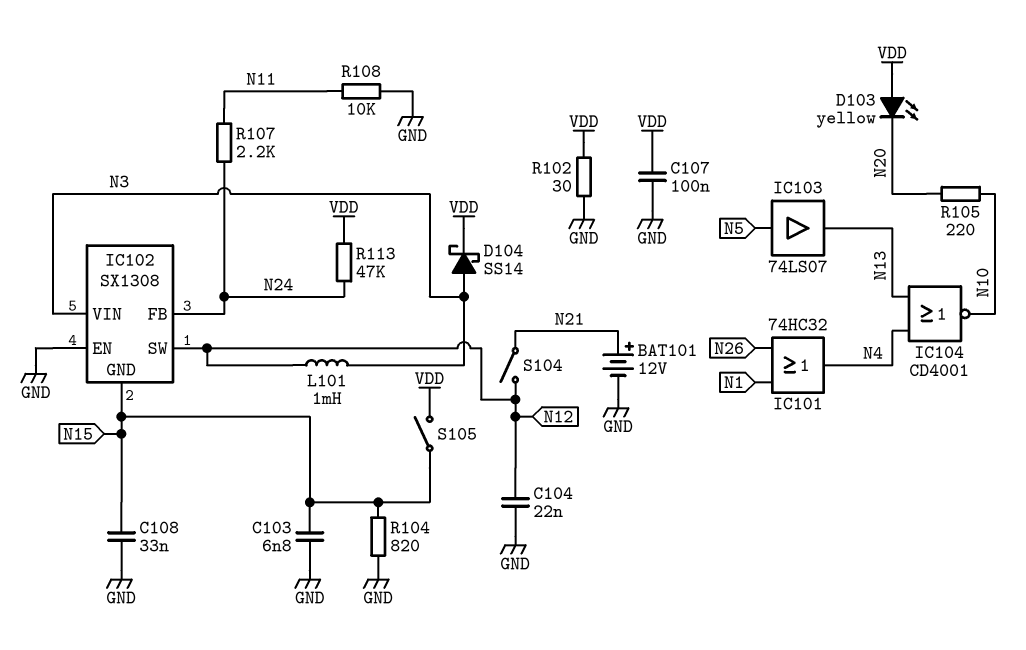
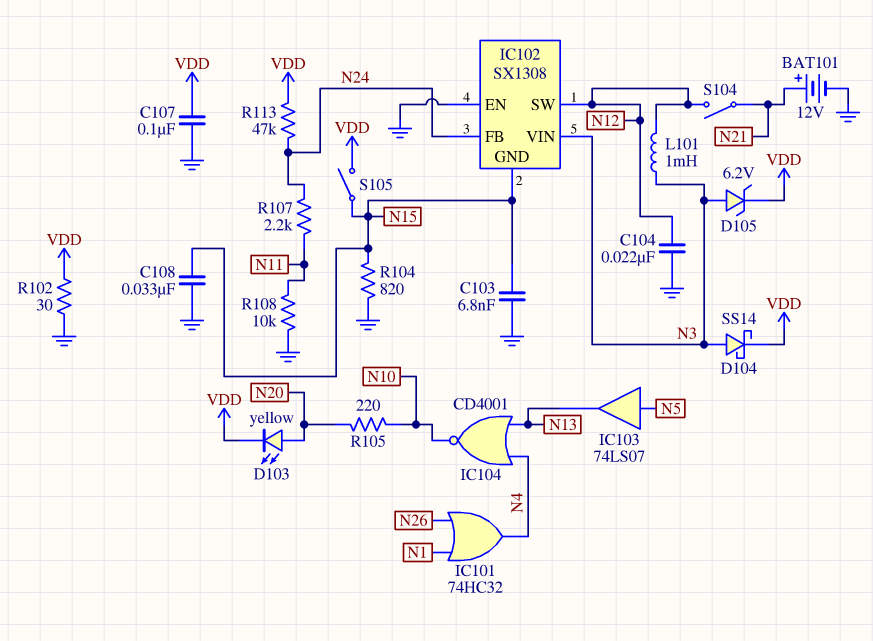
D103: LED yellow (A VDD, K N20) -> LED yellow (A N20, K VDD)
D105: none -> zener 6.2V (A N3, K VDD)

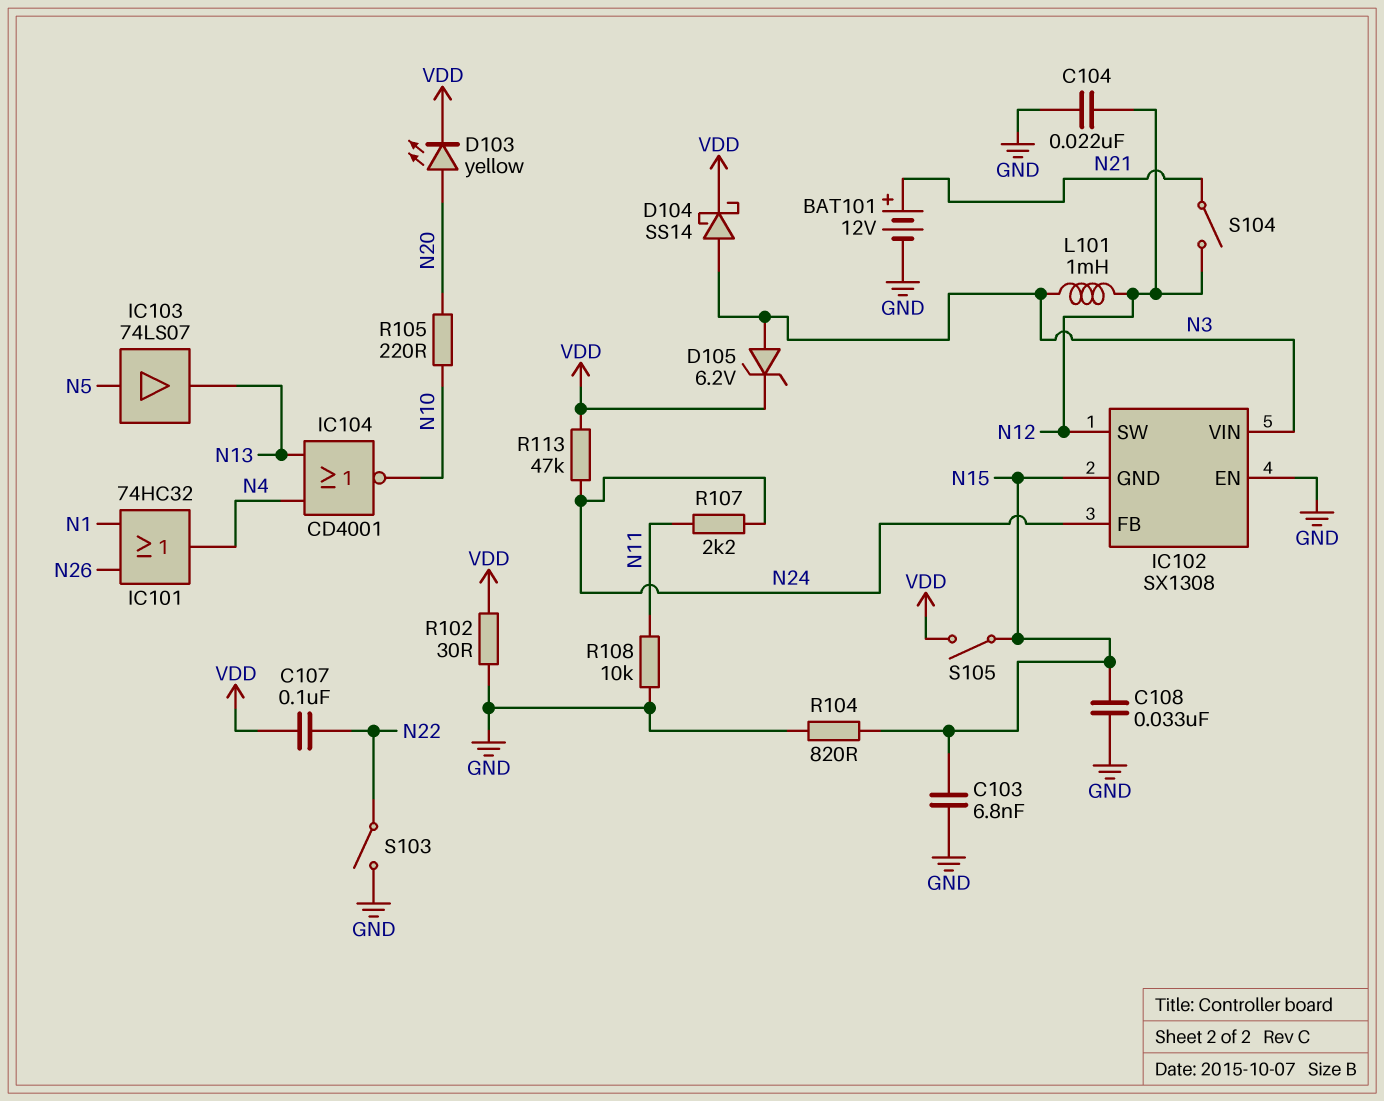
C107: 100nF (GND, VDD) -> 100nF (N22, VDD)
S103: none -> switch (GND, N22)

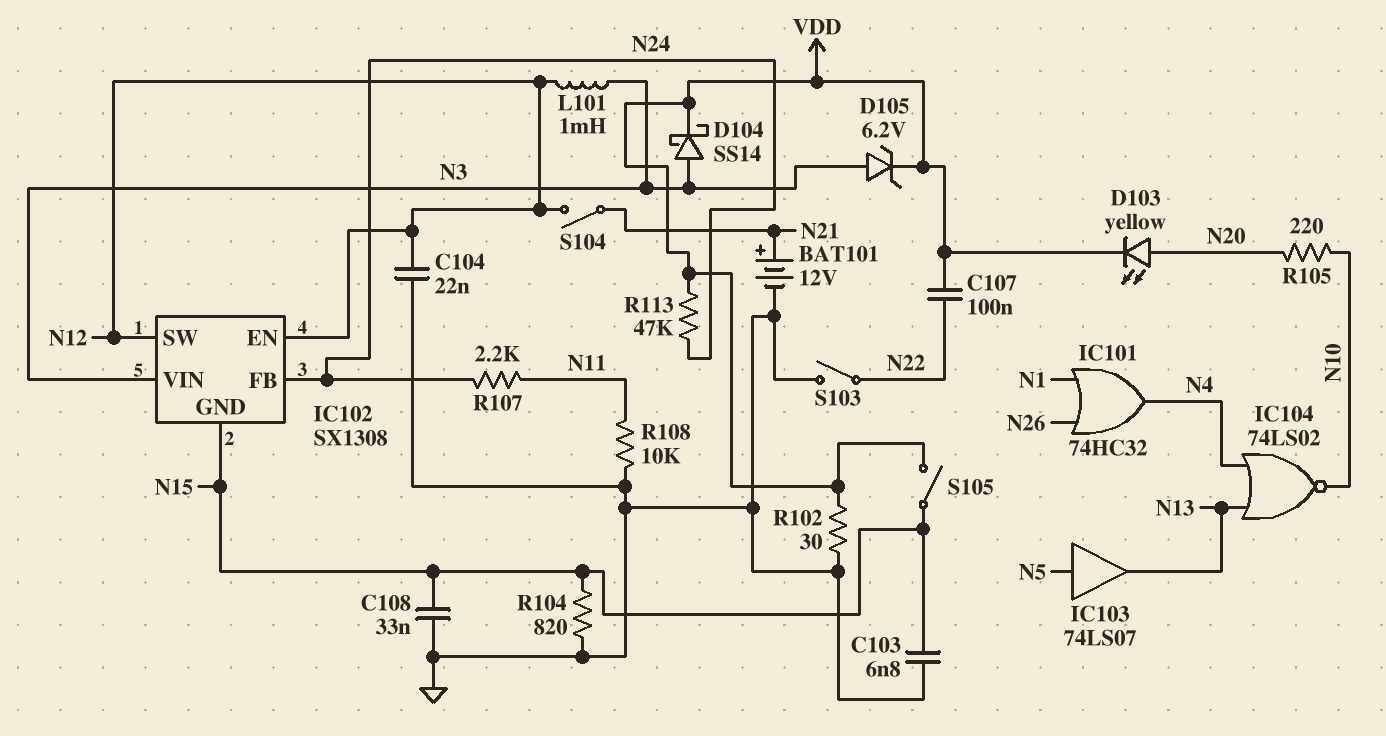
IC102 pin EN: GND -> N12
IC104: NOR CD4001 (in N4, in N13, out N10) -> NOR 74LS02 (in N4, in N13, out N10)

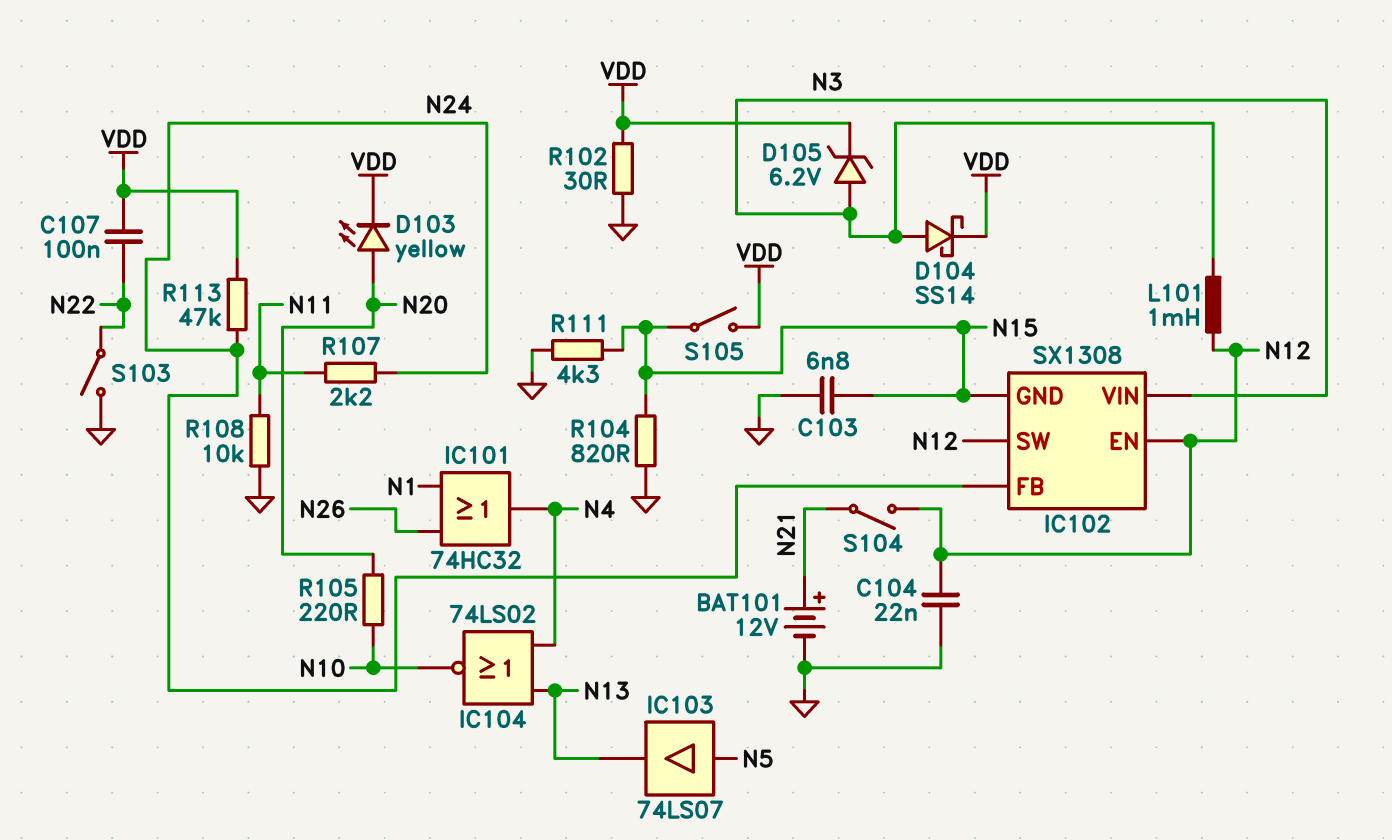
C108: 33nF (GND, N15) -> none
R111: none -> 4.3k (GND, N15)

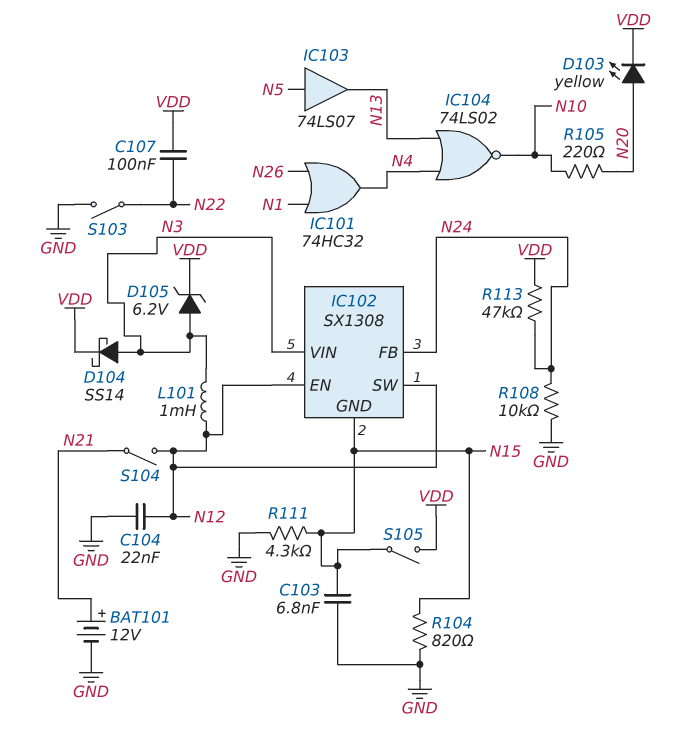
R102: 30 (GND, VDD) -> none
R107: 2.2k (N11, N24) -> none
R108: 10k (GND, N11) -> 10k (GND, N24)

